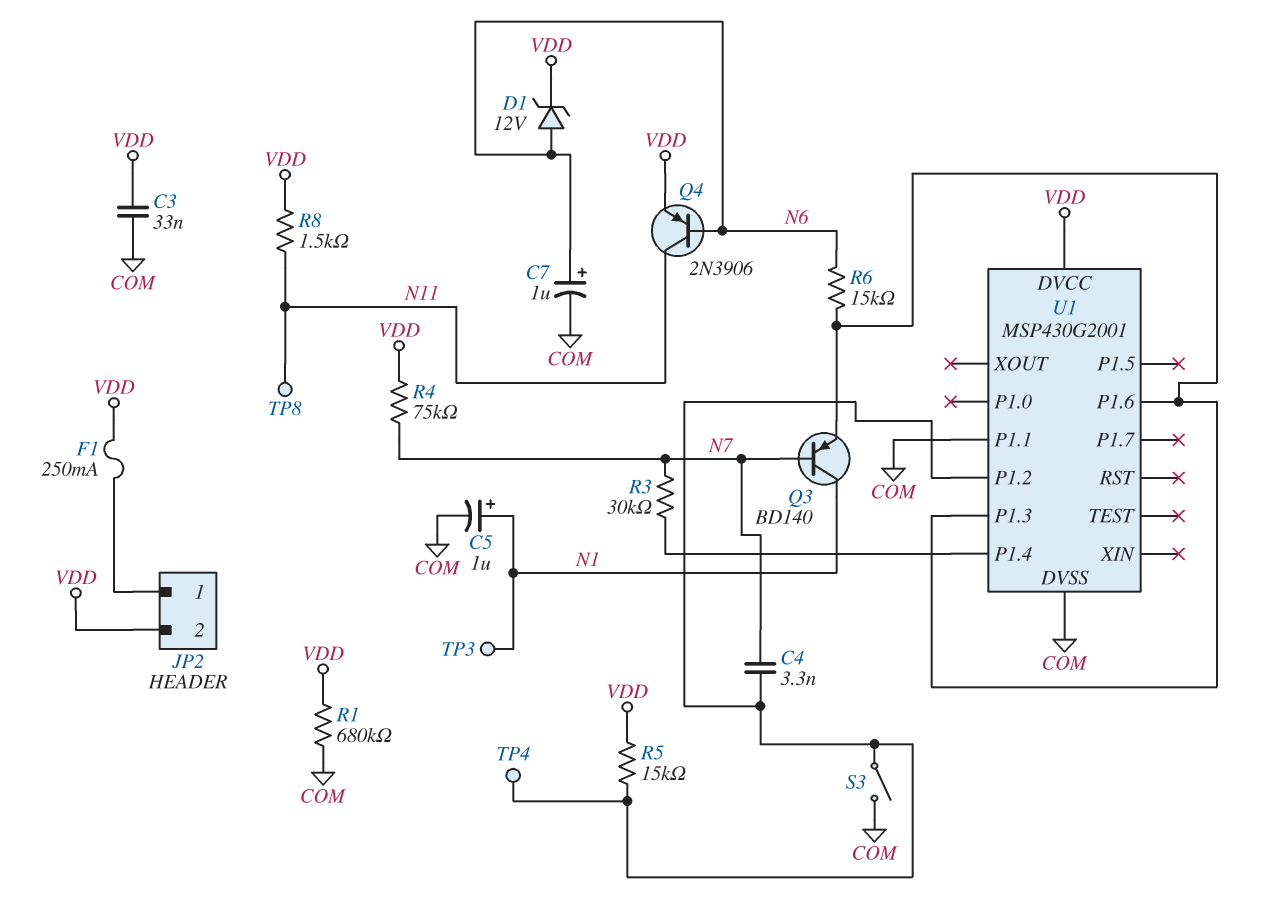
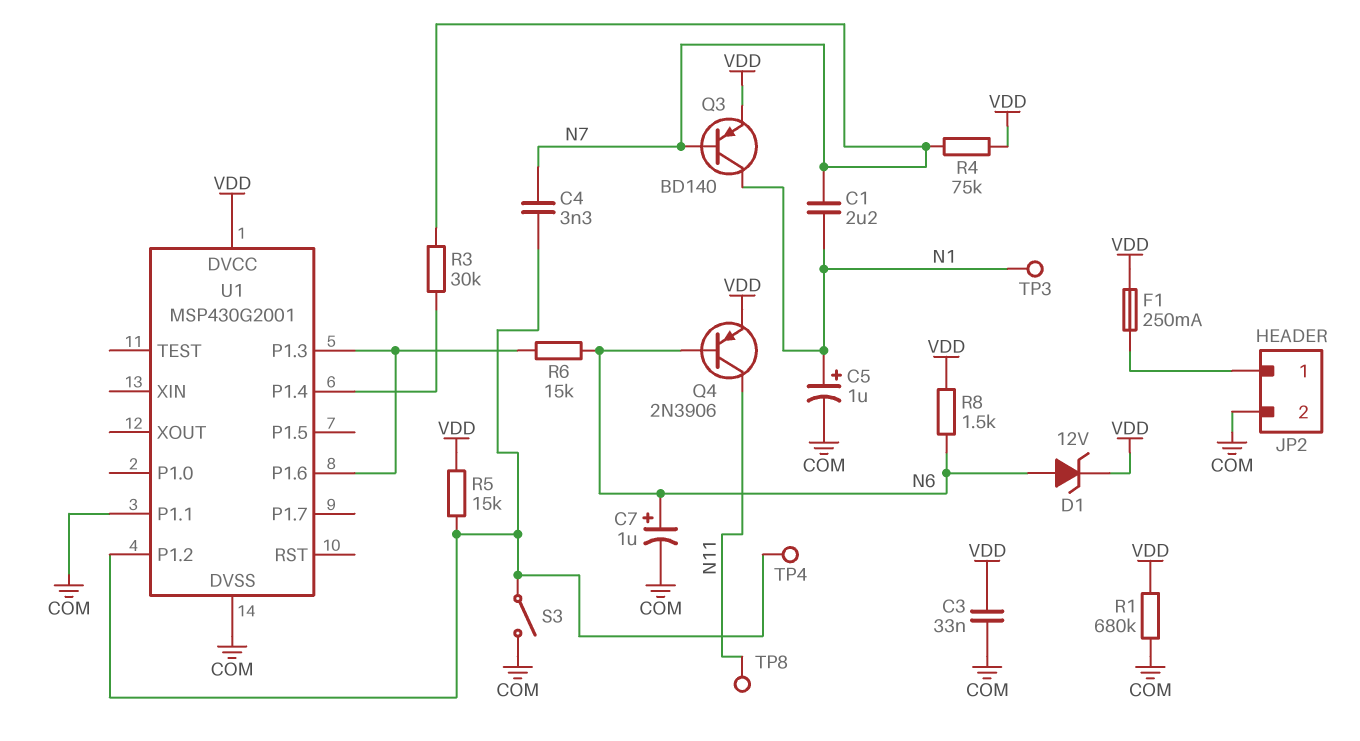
C1: none -> 2.2uF (N1, N7)
JP2 pin 2: VDD -> COM
Q3: PNP BD140 (B N7, C N1, E U1/P1.3) -> PNP BD140 (B N7, C N1, E VDD)
R8: 1.5k (N11, VDD) -> 1.5k (N6, VDD)

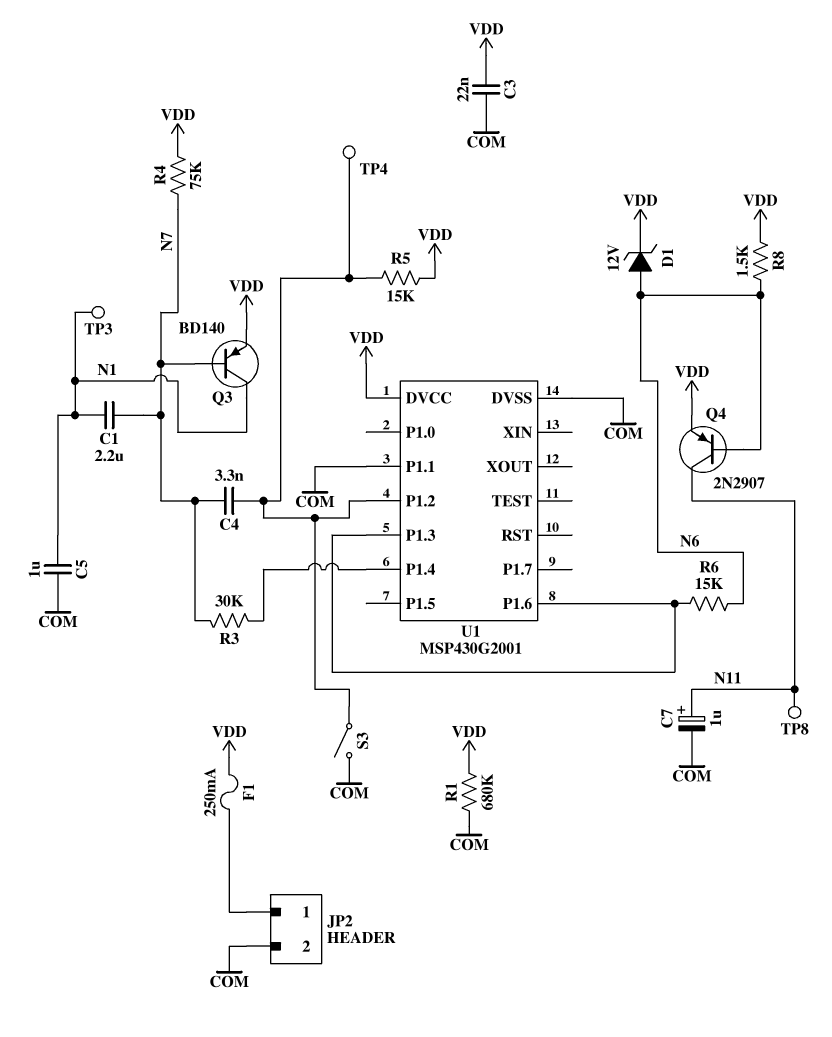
C3: 33nF (COM, VDD) -> 22nF (COM, VDD)
C5: 1uF (plus N1, minus COM) -> 1uF (COM, N1)
C7: 1uF (plus N6, minus COM) -> 1uF (plus N11, minus COM)
Q4: PNP 2N3906 (B N6, C N11, E VDD) -> PNP 2N2907 (B N6, C N11, E VDD)

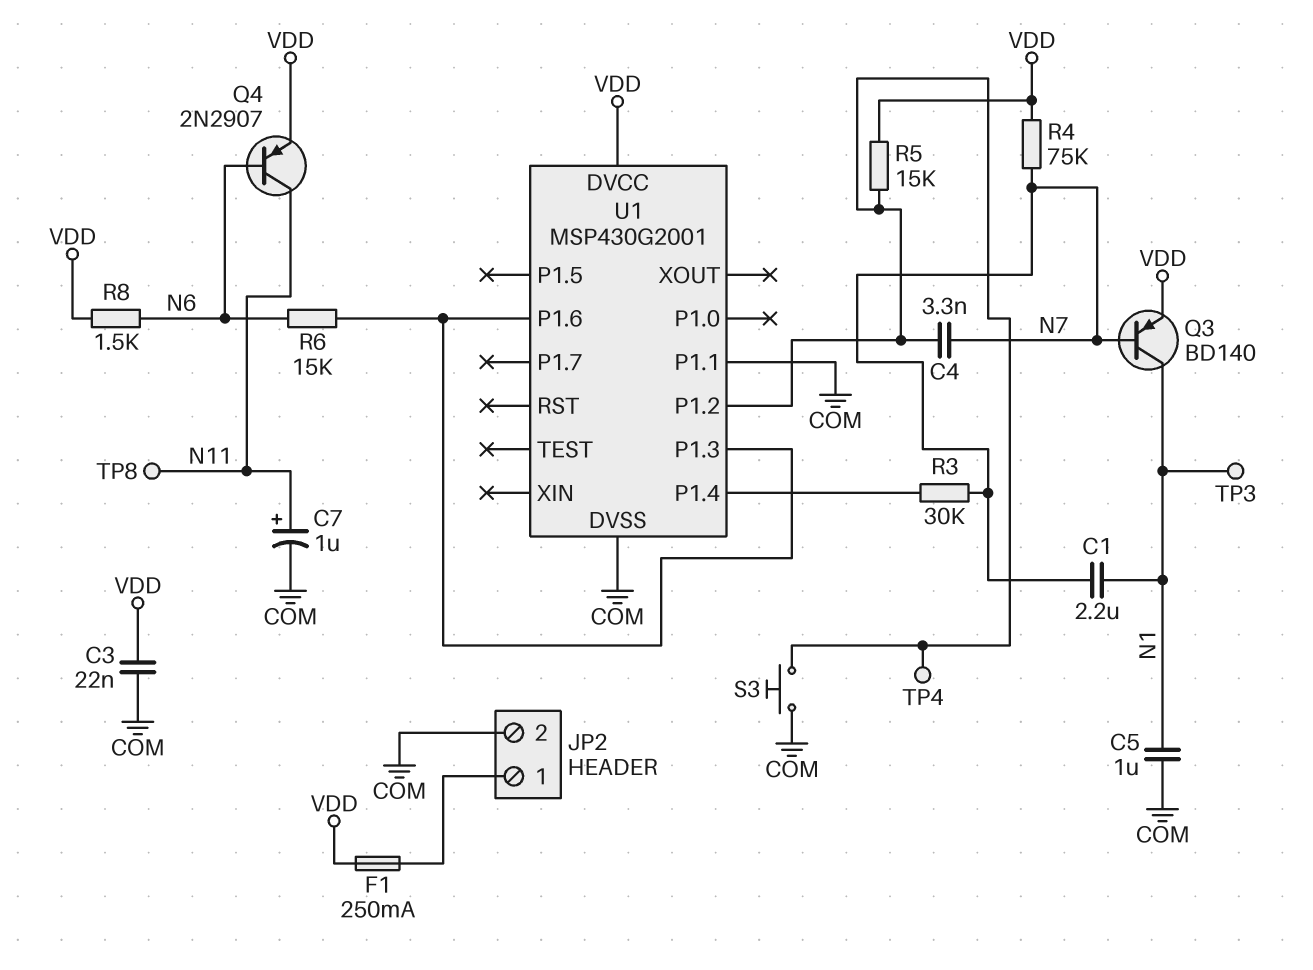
D1: zener 12V (A N6, K VDD) -> none
R1: 680k (COM, VDD) -> none
S3: switch (COM, U1/P1.2) -> button (COM, U1/P1.2)

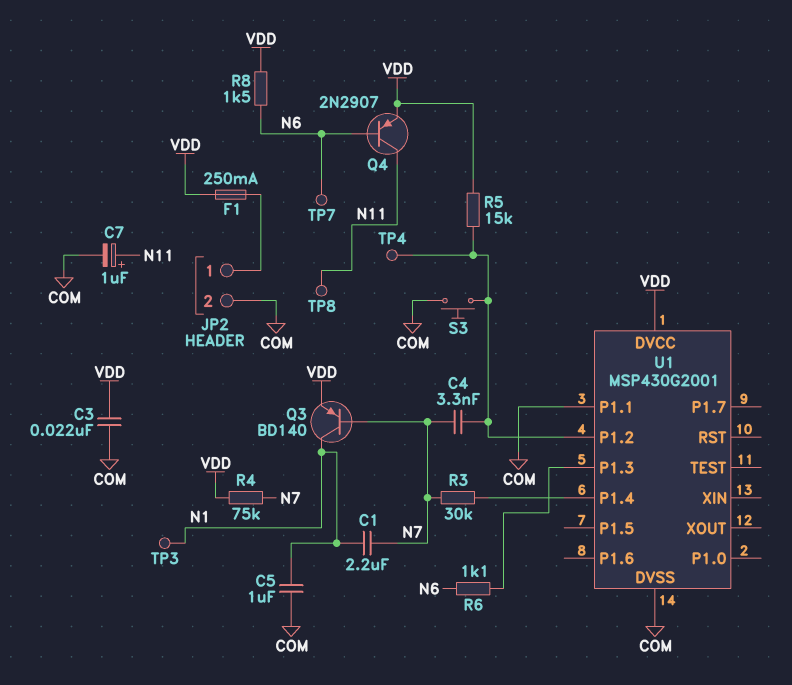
R6: 15k (N6, U1/P1.3) -> 1.1k (N6, U1/P1.3)
TP7: none -> test point (N6)
U1 pin P1.6: U1/P1.3 -> none

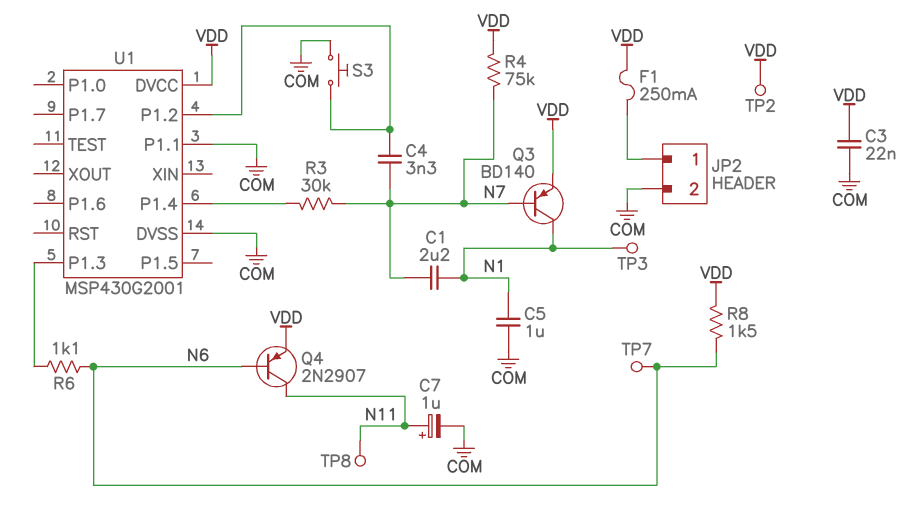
R5: 15k (U1/P1.2, VDD) -> none
TP2: none -> test point (VDD)
TP4: test point (U1/P1.2) -> none

